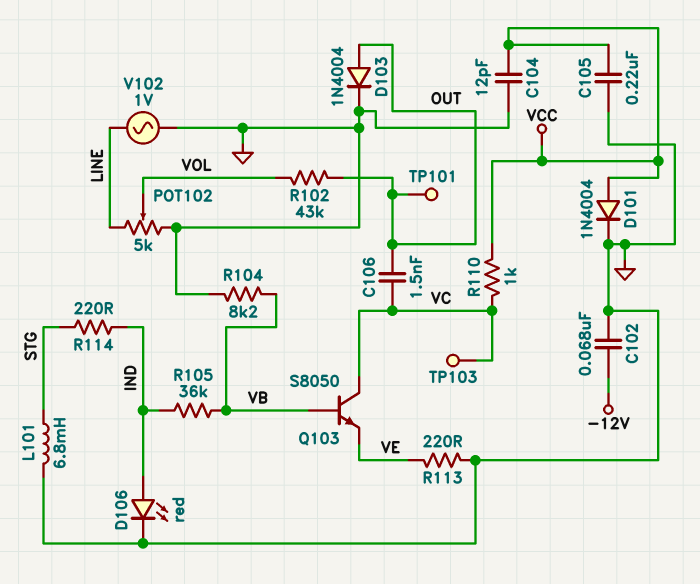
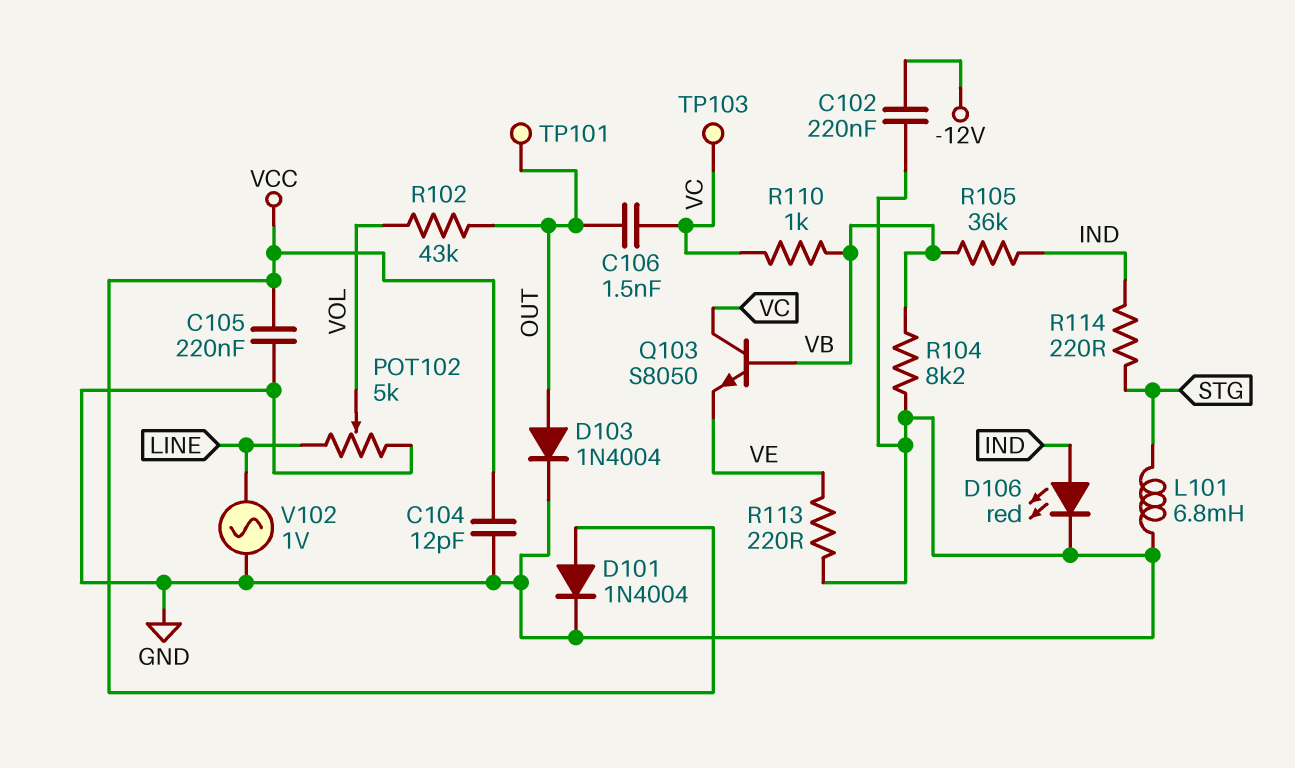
C102: 68nF (-12V, GND) -> 220nF (-12V, GND)
R110: 1k (VC, VCC) -> 1k (VB, VC)

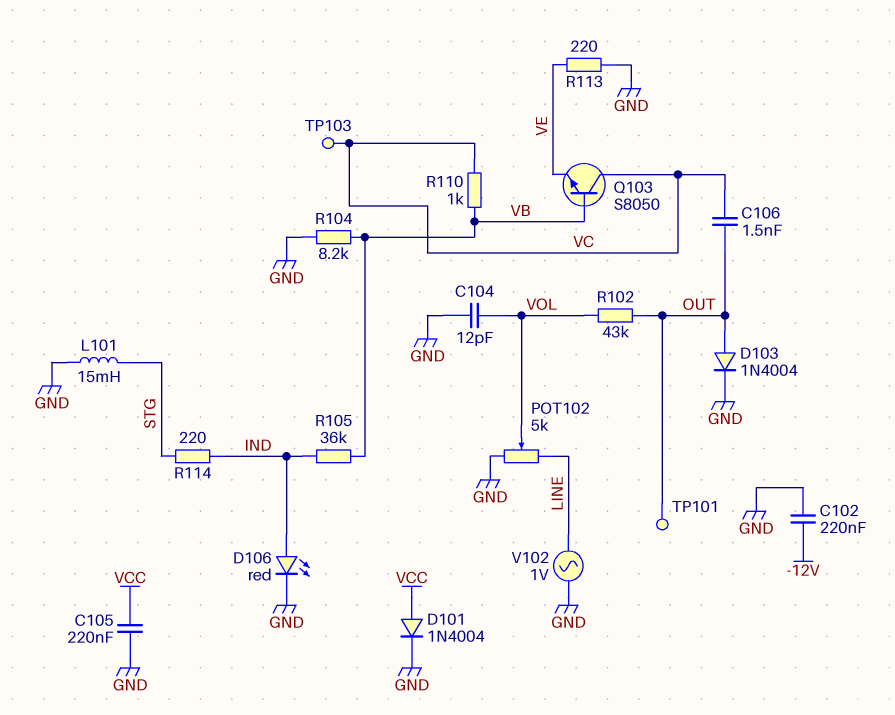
C104: 12pF (GND, VCC) -> 12pF (GND, VOL)
L101: 6.8mH (GND, STG) -> 15mH (GND, STG)

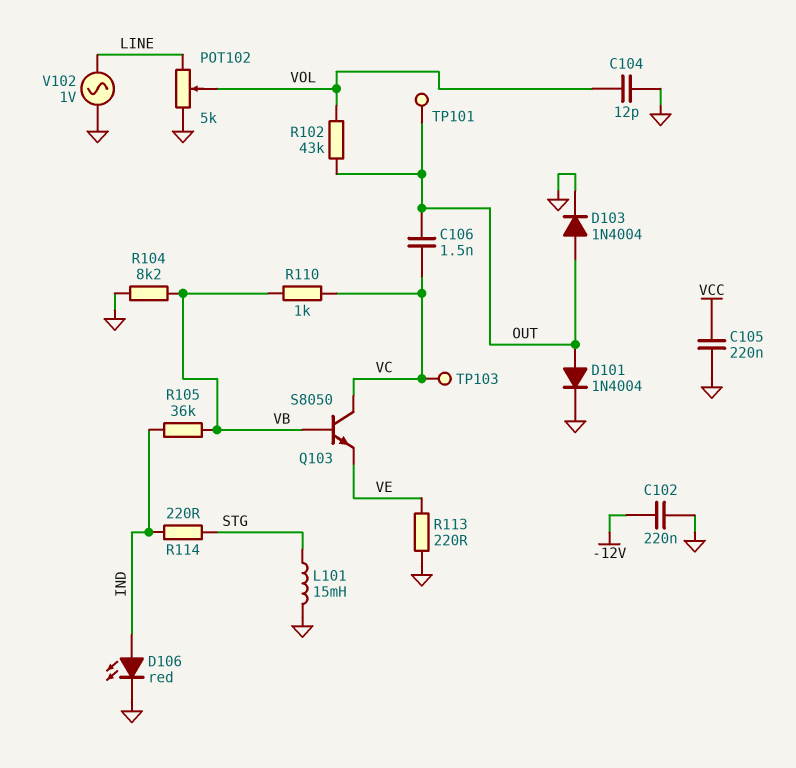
D101: diode 1N4004 (A VCC, K GND) -> diode 1N4004 (A OUT, K GND)

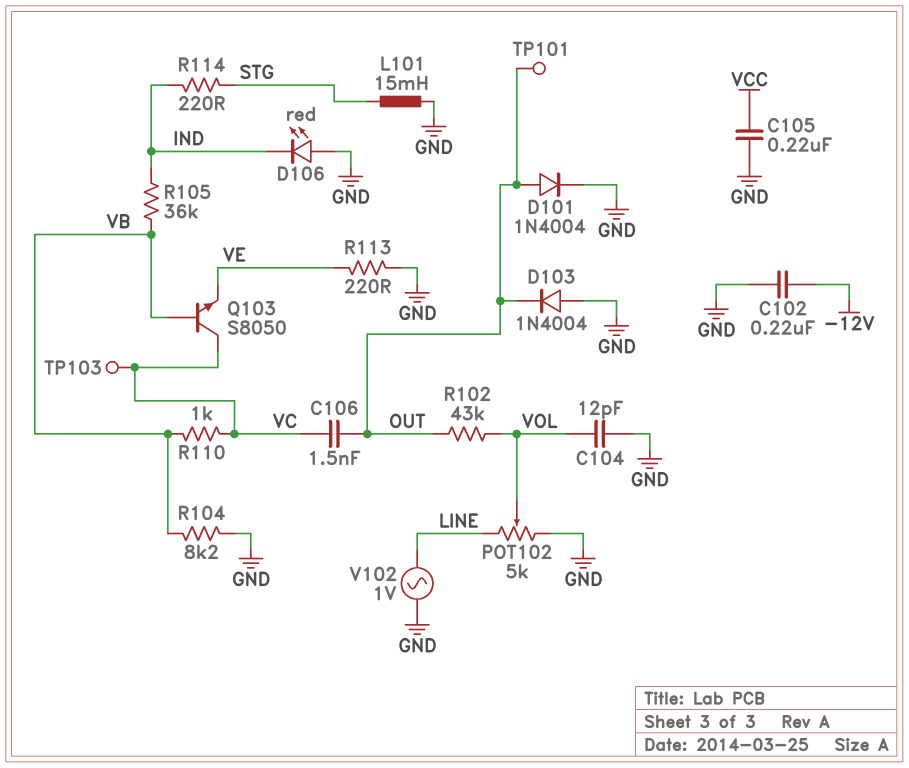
D103: diode 1N4004 (A OUT, K GND) -> diode 1N4004 (A GND, K OUT)
D106: LED red (A IND, K GND) -> LED red (A GND, K IND)

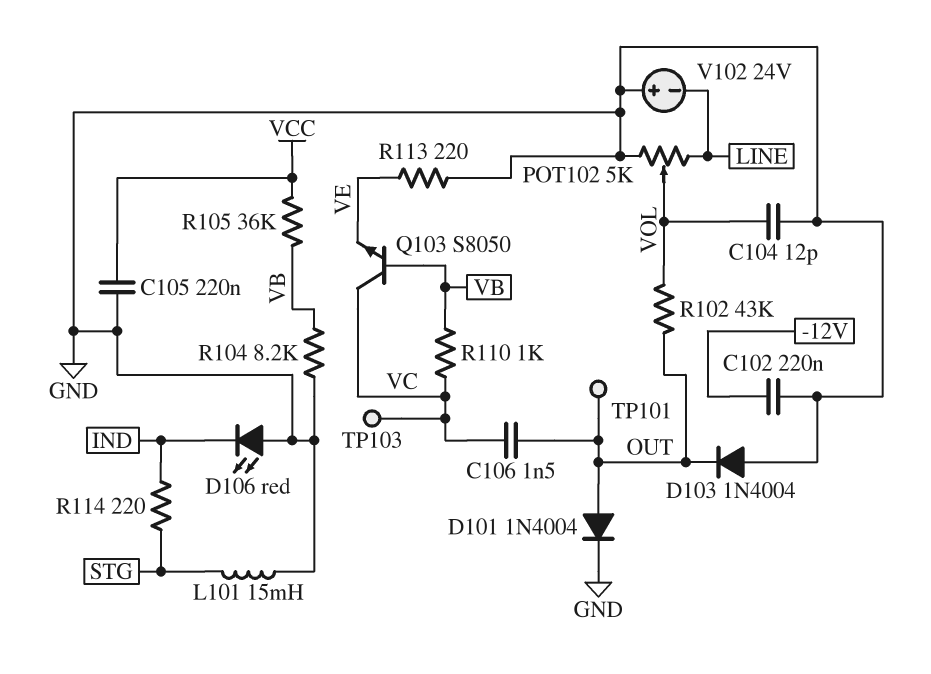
R105: 36k (IND, VB) -> 36k (VB, VCC)
V102: AC 1V (GND, LINE) -> 24V (plus GND, minus LINE)

